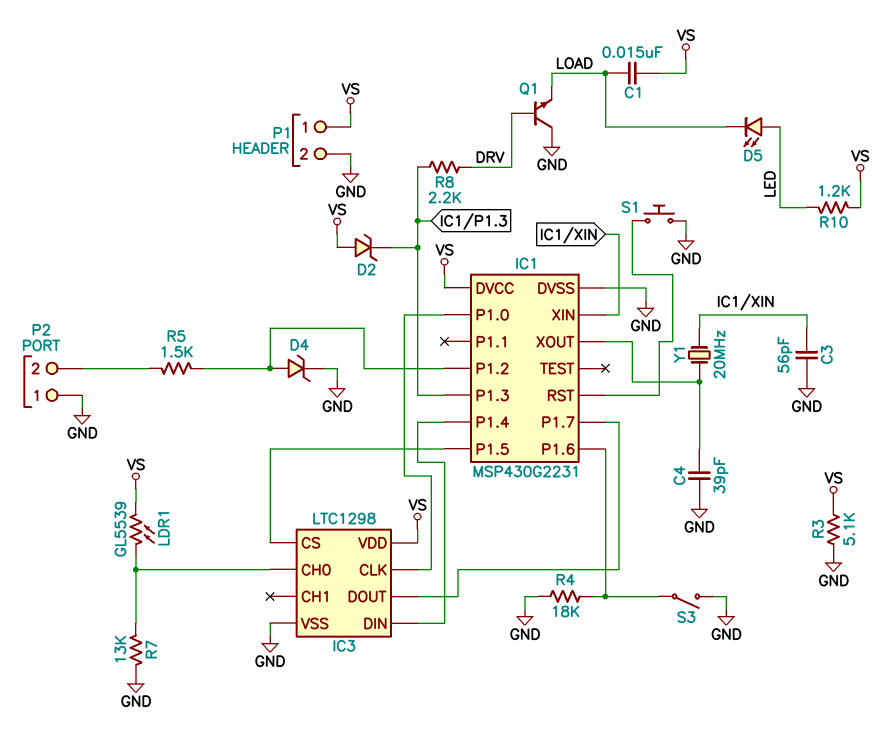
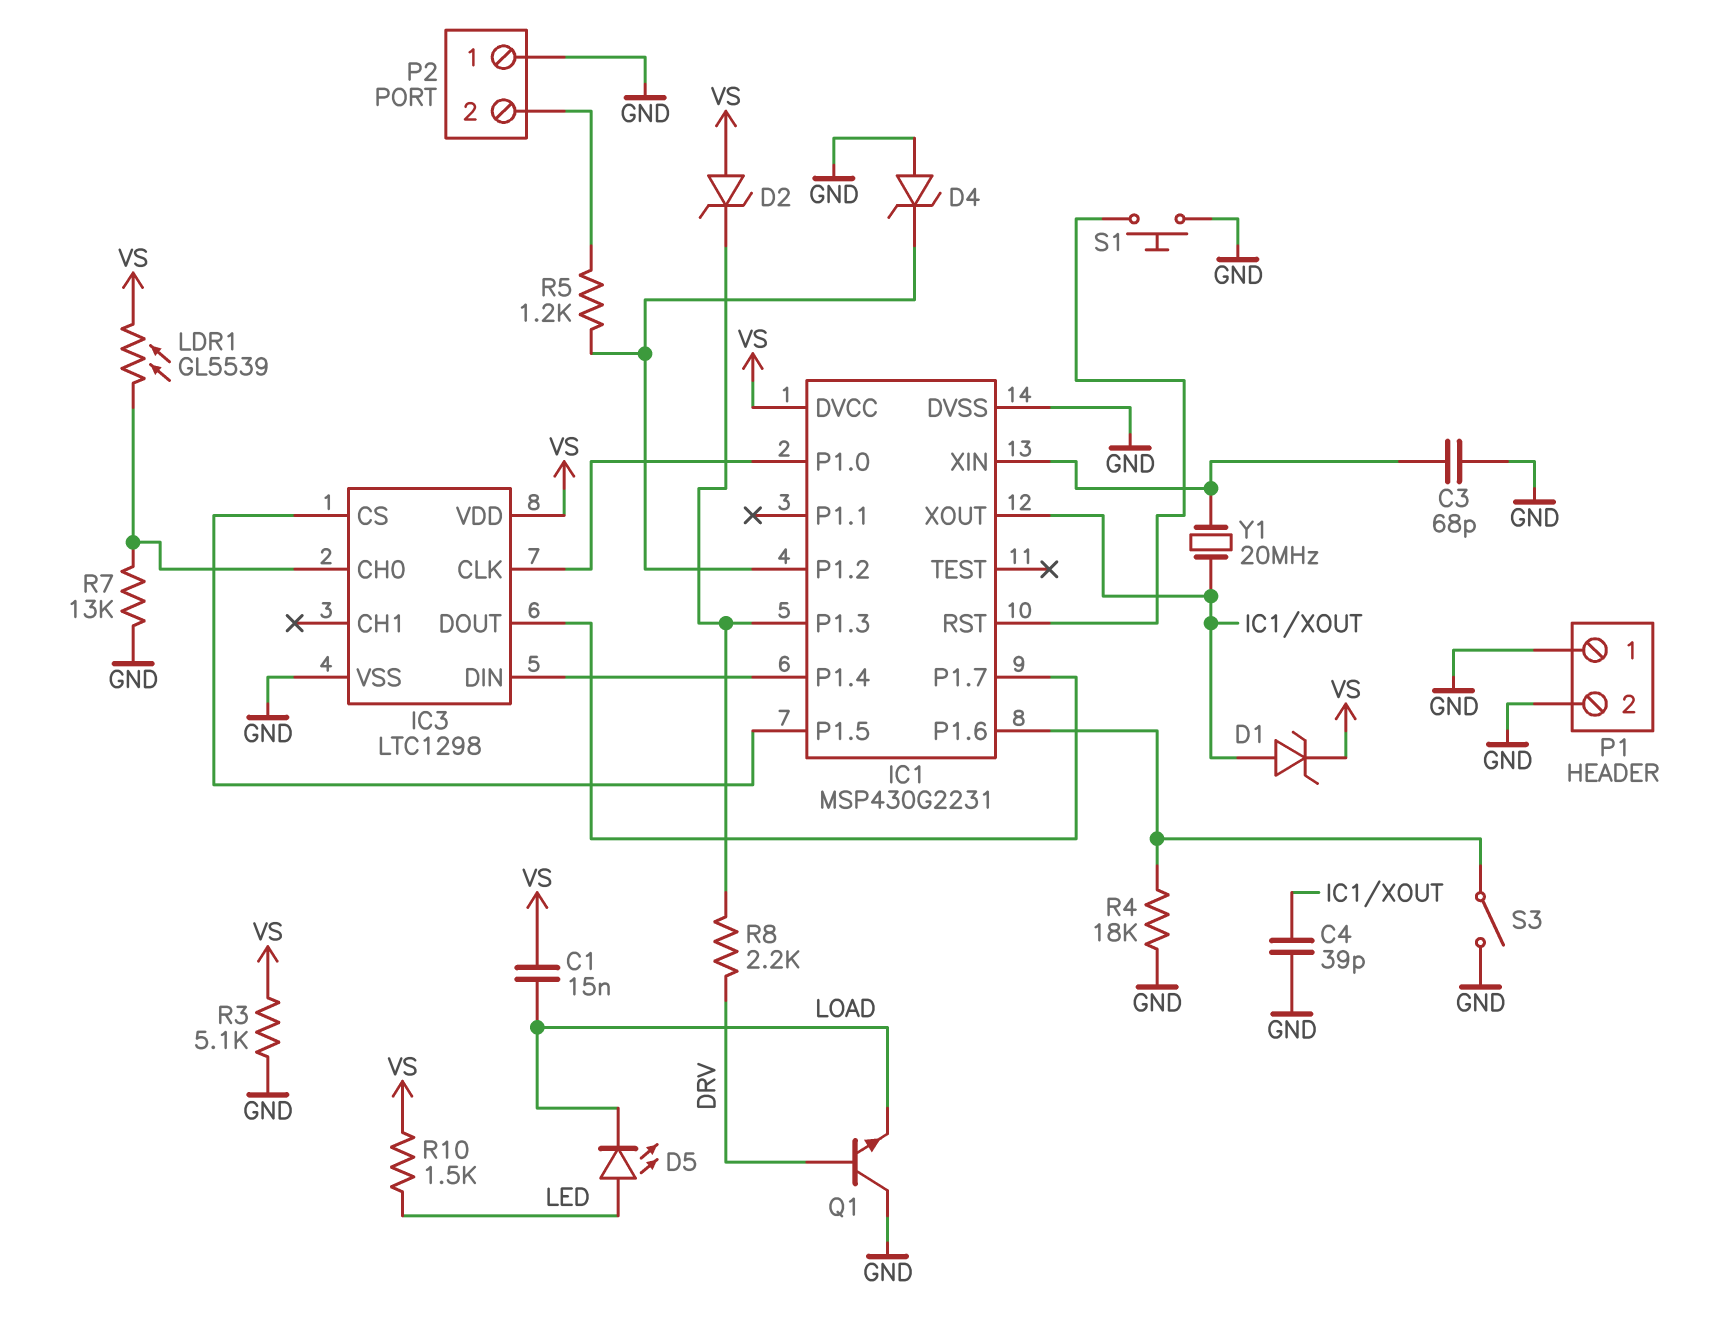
C3: 56pF (GND, IC1/XIN) -> 68pF (GND, IC1/XIN)
D1: none -> zener (A IC1/XOUT, K VS)
D4: zener (A IC1/P1.2, K GND) -> zener (A GND, K IC1/P1.2)
P1 pin 1: VS -> GND
R5: 1.5k (IC1/P1.2, P2/2) -> 1.2k (IC1/P1.2, P2/2)
R10: 1.2k (LED, VS) -> 1.5k (LED, VS)

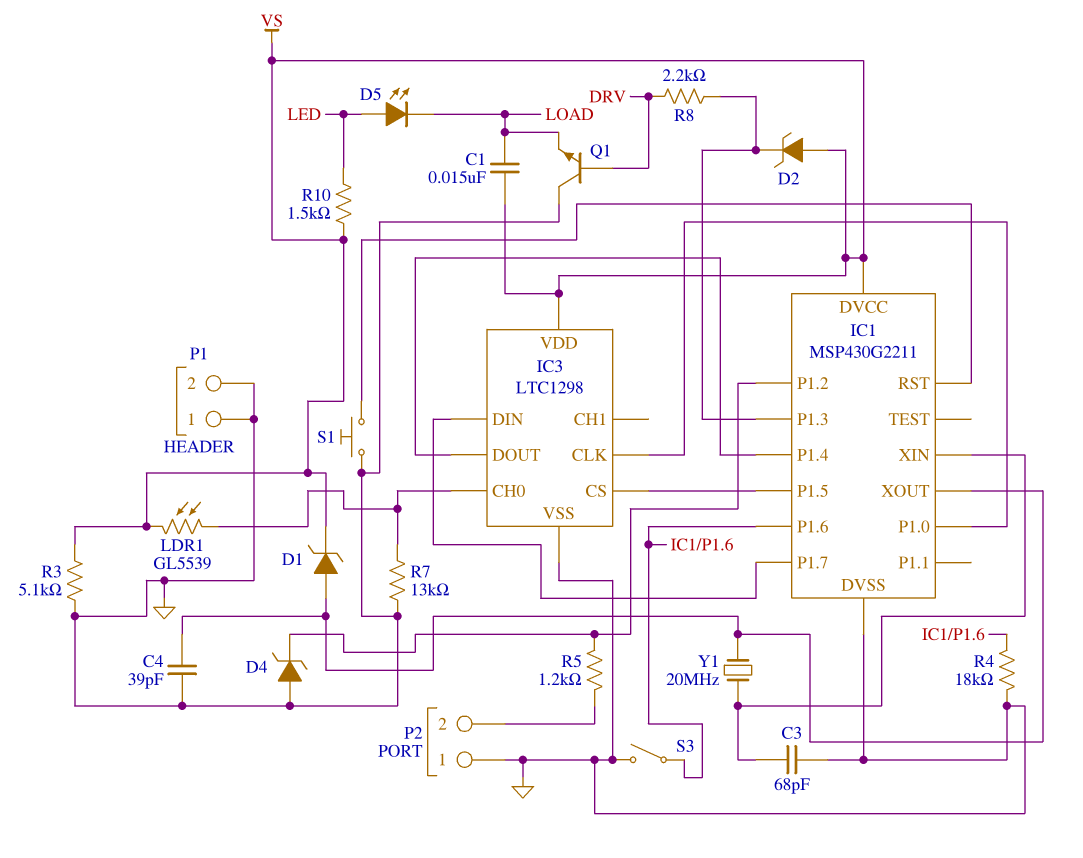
IC1: MSP430G2231 -> MSP430G2211
IC3 pin DIN: IC1/P1.4 -> IC1/P1.7
IC3 pin DOUT: IC1/P1.7 -> IC1/P1.4

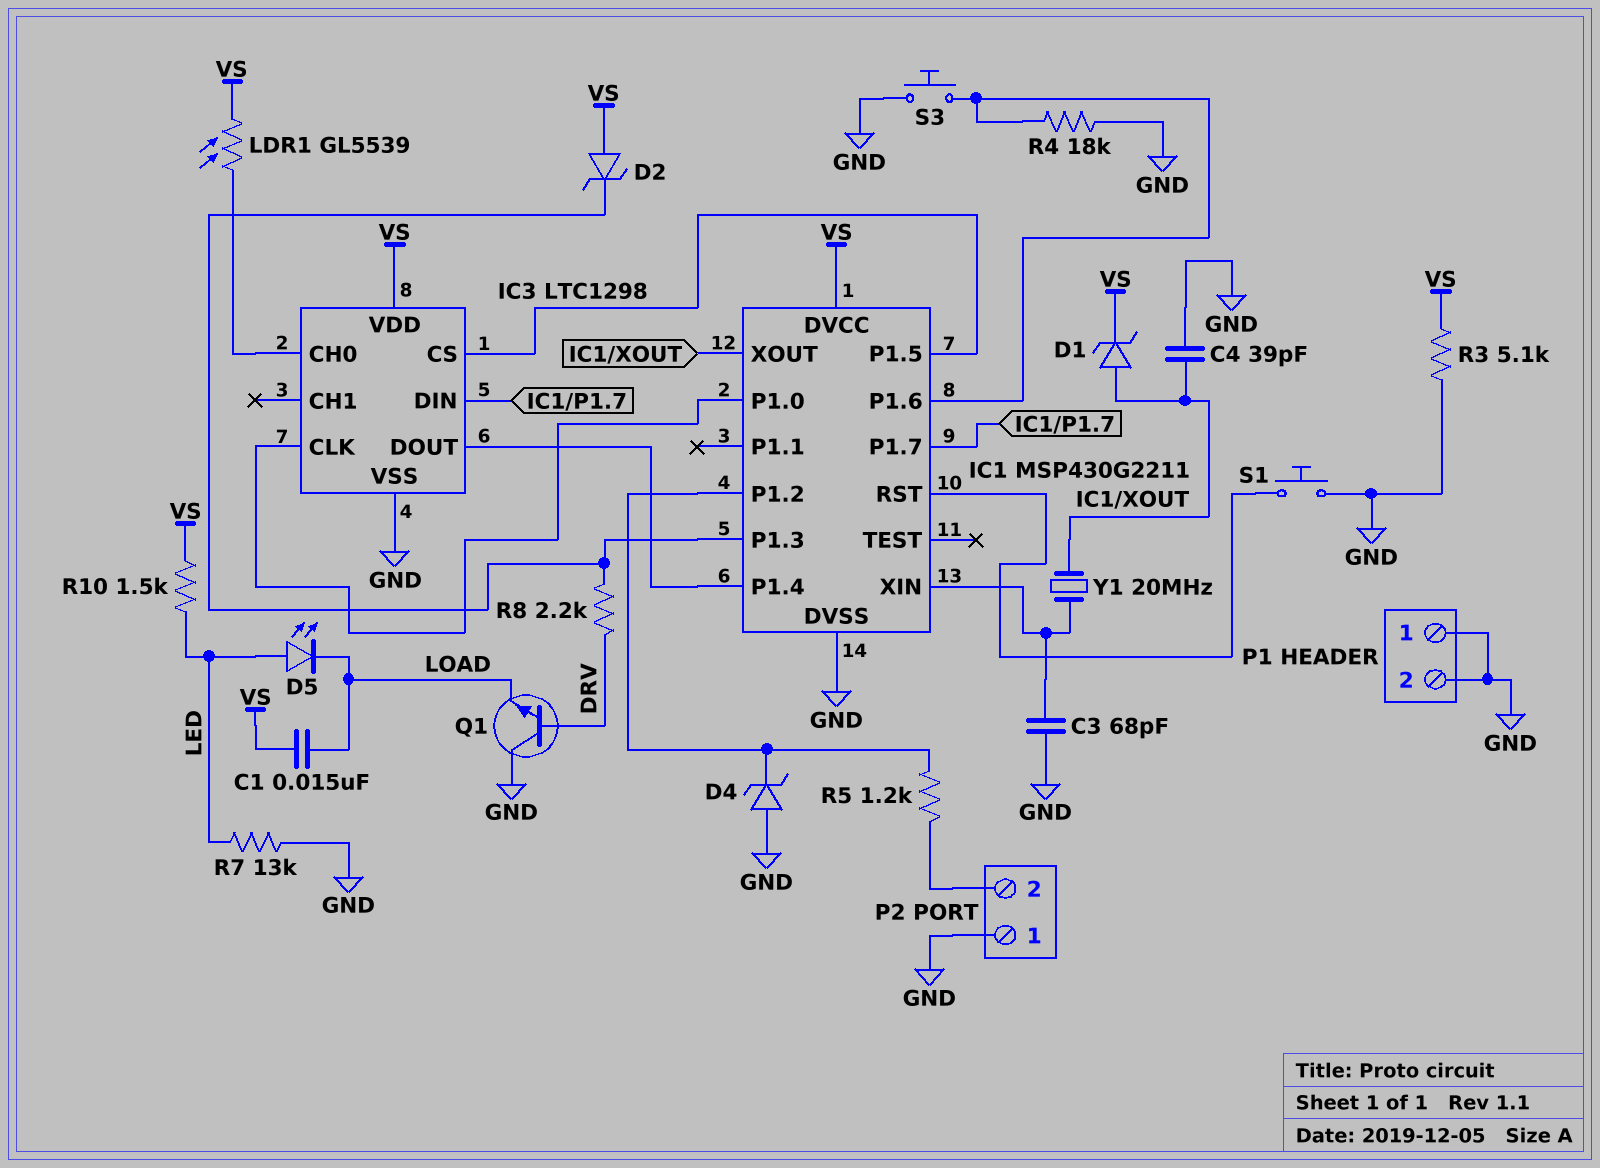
R7: 13k (GND, IC3/CH0) -> 13k (GND, LED)
S3: switch (GND, IC1/P1.6) -> button (GND, IC1/P1.6)

